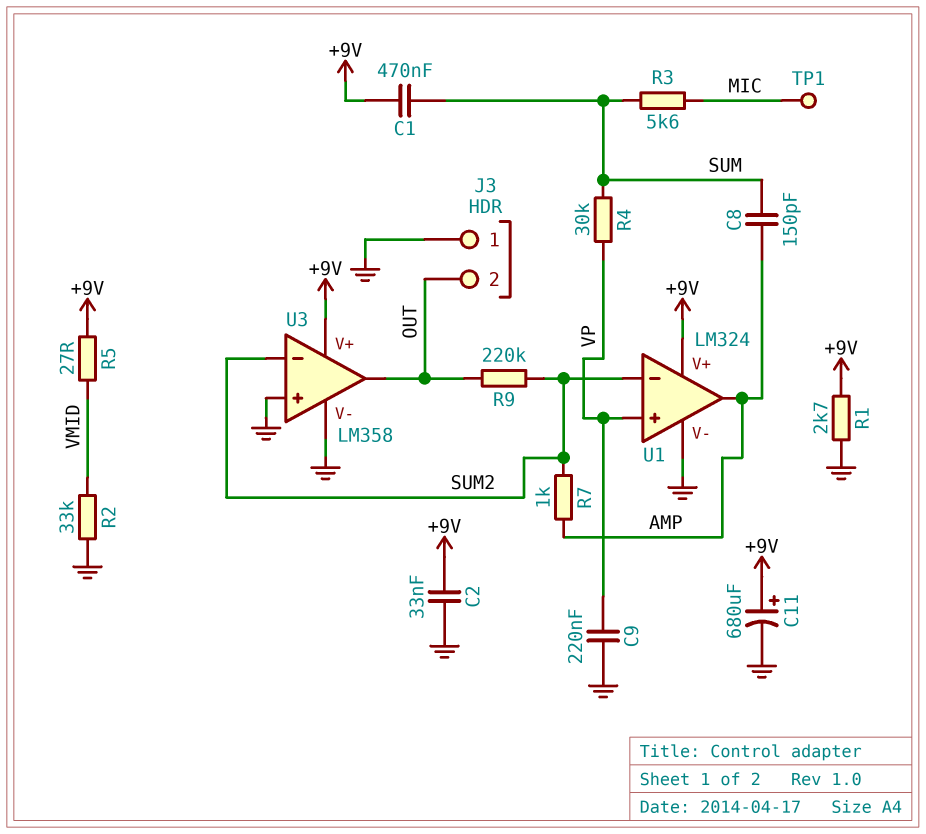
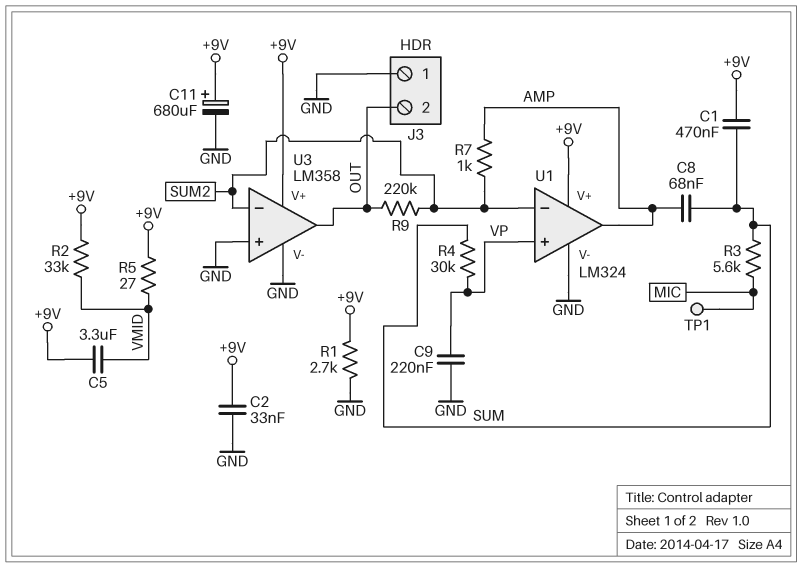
C5: none -> 3.3uF (+9V, VMID)
C8: 150pF (AMP, SUM) -> 68nF (AMP, SUM)
R2: 33k (GND, VMID) -> 33k (+9V, VMID)

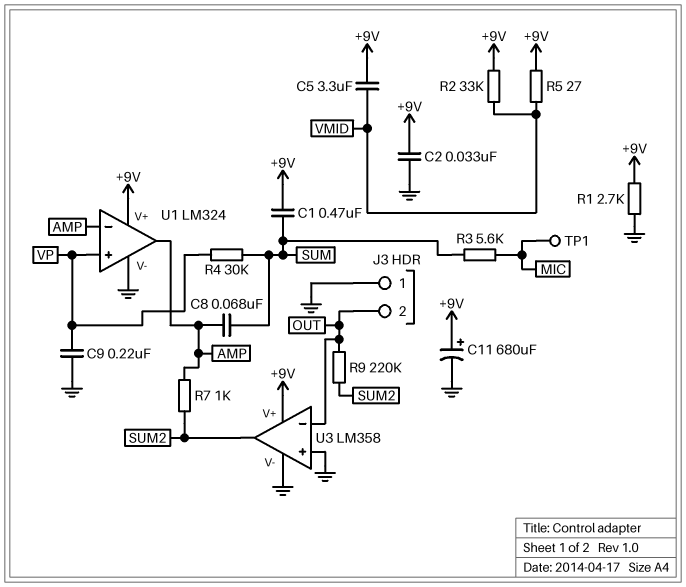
U1 pin in-: SUM2 -> AMP
U3 pin in-: SUM2 -> OUT
U3 pin out: OUT -> SUM2

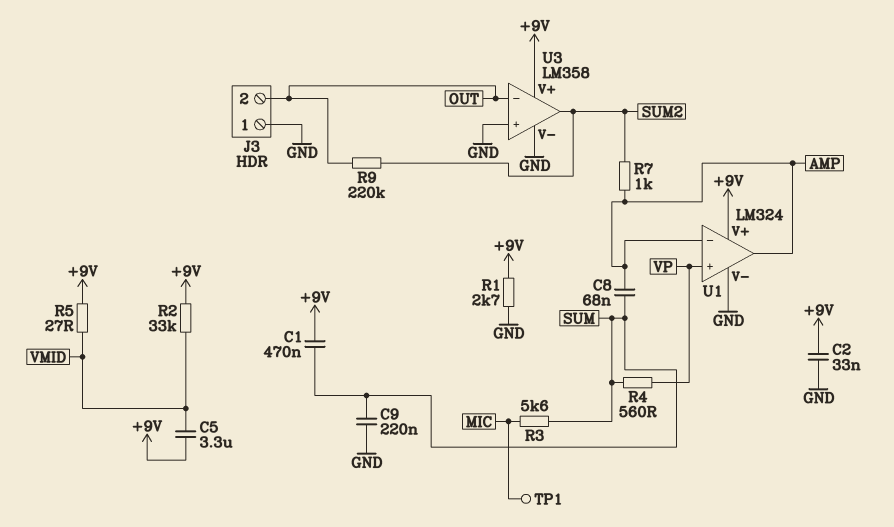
C9: 220nF (GND, VP) -> 220nF (GND, SUM)
C11: 680uF (plus +9V, minus GND) -> none
R4: 30k (SUM, VP) -> 560 (SUM, VP)

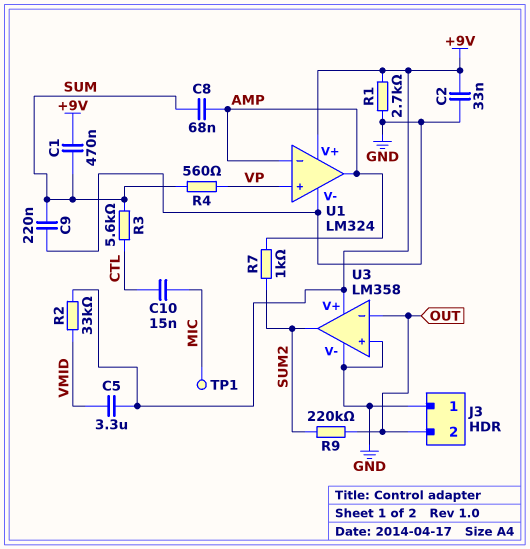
C10: none -> 15nF (CTL, MIC)
R3: 5.6k (MIC, SUM) -> 5.6k (CTL, SUM)
R5: 27 (+9V, VMID) -> none

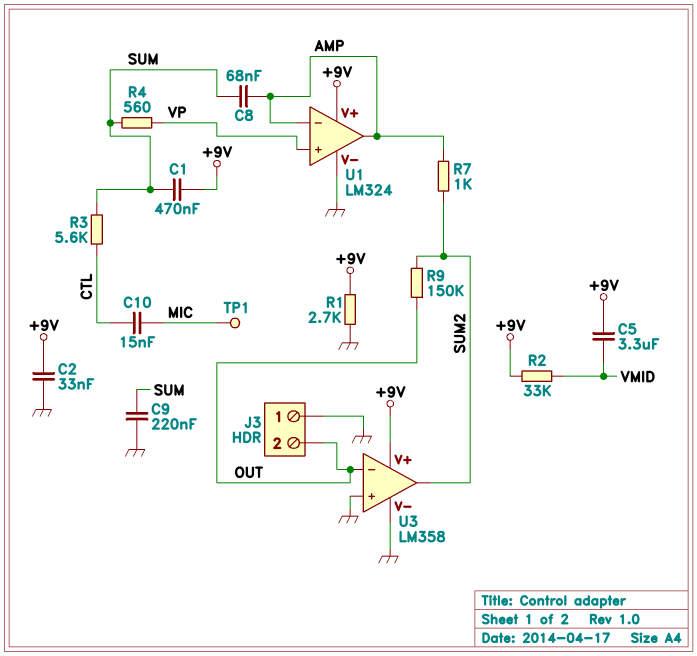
R9: 220k (OUT, SUM2) -> 150k (OUT, SUM2)

